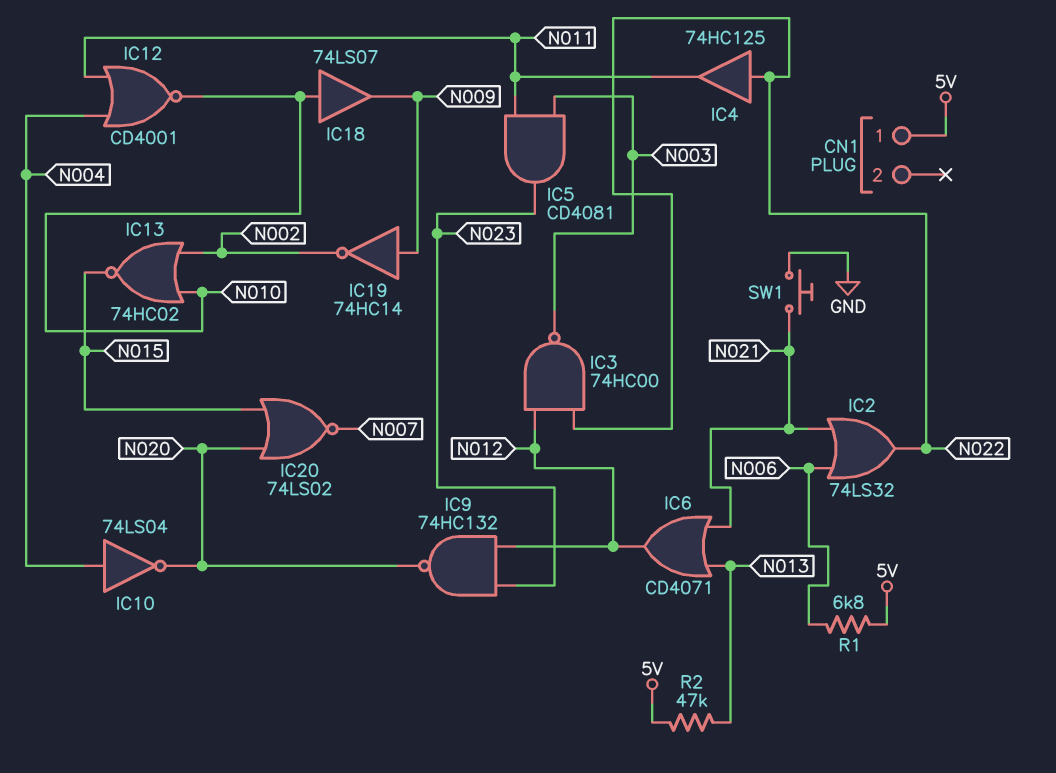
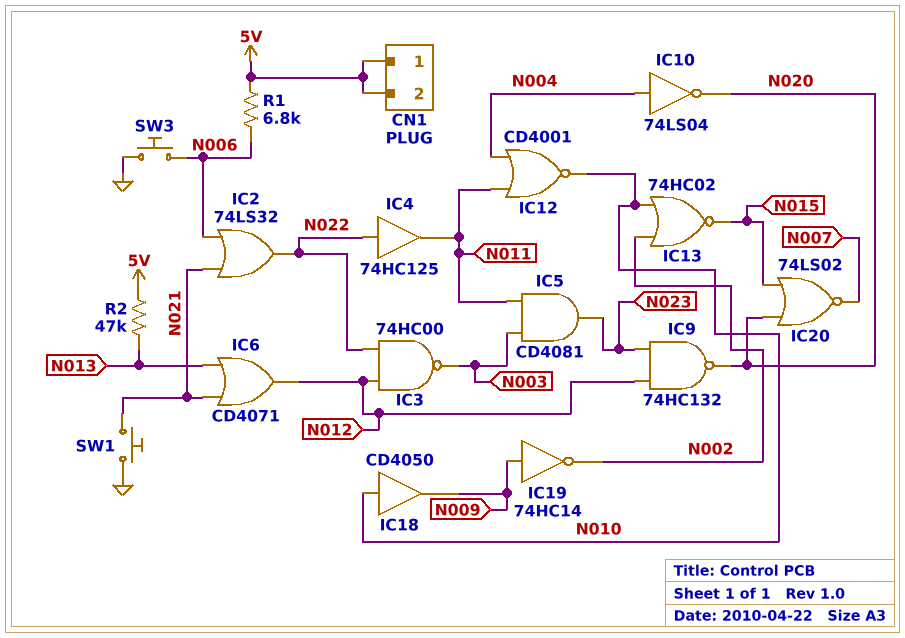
CN1 pin 2: none -> 5V
IC18: buffer 74LS07 (in N010, out N009) -> buffer CD4050 (in N010, out N009)
SW3: none -> button (GND, N006)

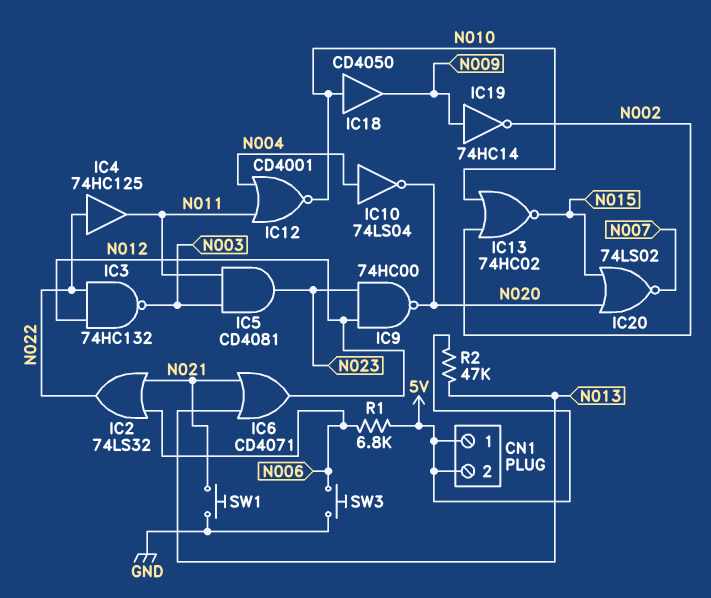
IC3: NAND 74HC00 (in N012, in N022, out N003) -> NAND 74HC132 (in N012, in N022, out N003)
IC9: NAND 74HC132 (in N012, in N023, out N020) -> NAND 74HC00 (in N012, in N023, out N020)

